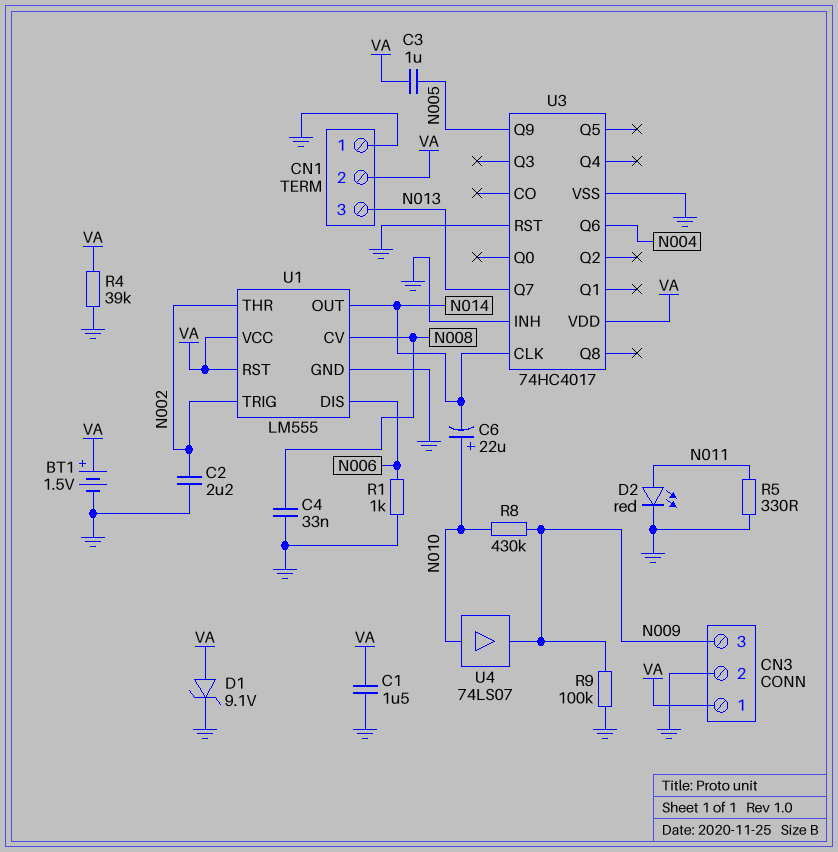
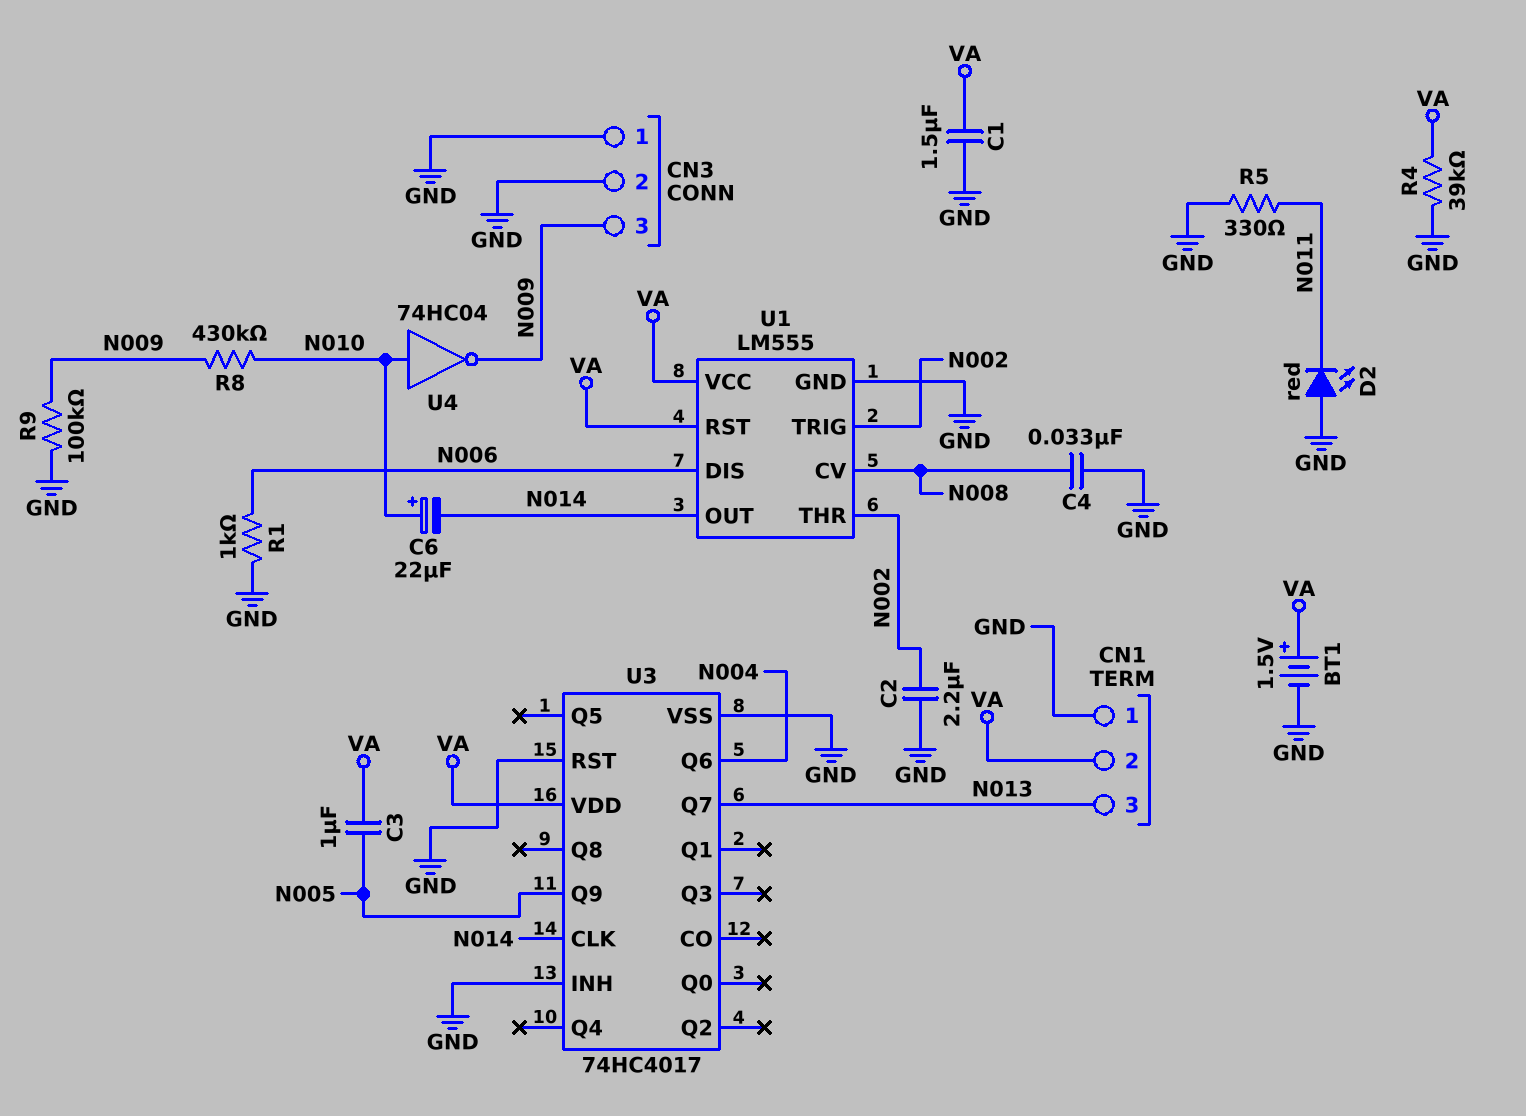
CN3 pin 1: VA -> GND
D1: zener 9.1V (A VA, K GND) -> none
D2: LED red (A N011, K GND) -> LED red (A GND, K N011)
U4: buffer 74LS07 (in N010, out N009) -> NOT 74HC04 (in N010, out N009)

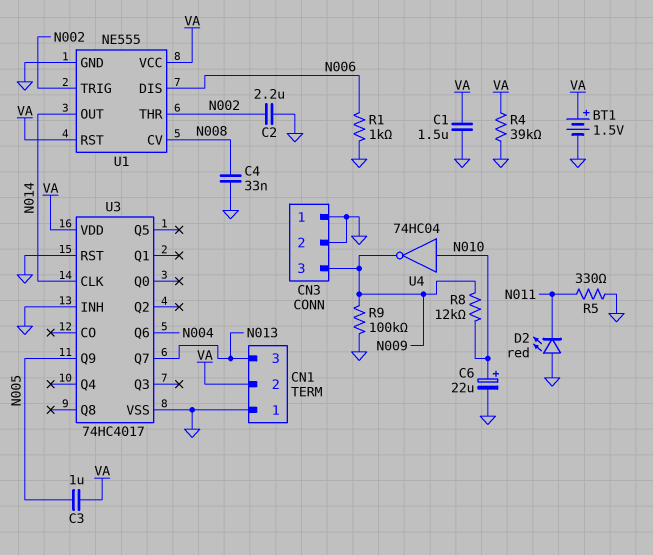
C6: 22uF (plus N010, minus N014) -> 22uF (plus N010, minus GND)
R8: 430k (N009, N010) -> 12k (N009, N010)
U1: LM555 -> NE555

